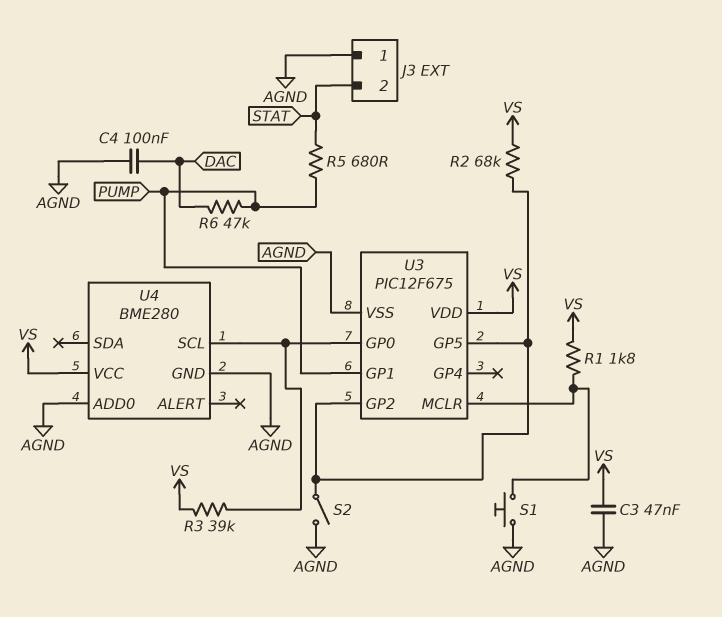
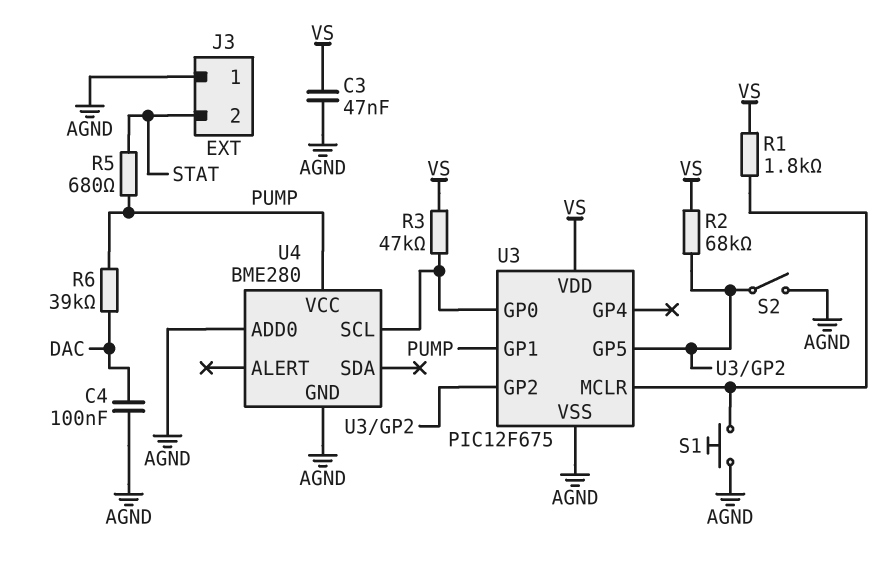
R3: 39k (U3/GP0, VS) -> 47k (U3/GP0, VS)
R6: 47k (DAC, PUMP) -> 39k (DAC, PUMP)
U4 pin VCC: VS -> PUMP

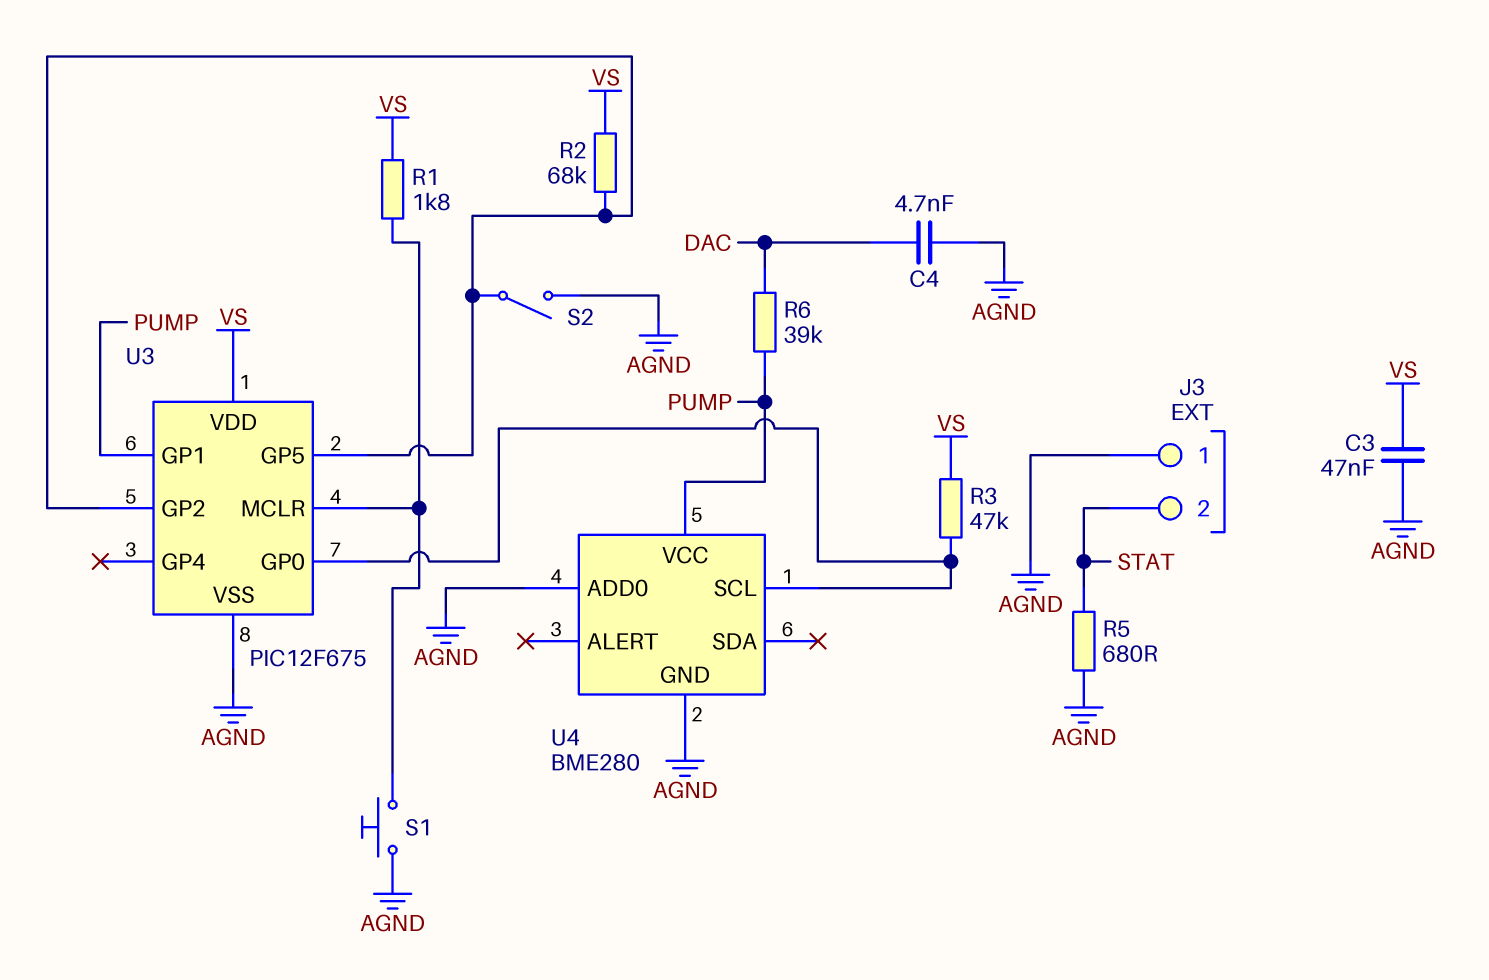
C4: 100nF (AGND, DAC) -> 4.7nF (AGND, DAC)
R5: 680 (PUMP, STAT) -> 680 (AGND, STAT)

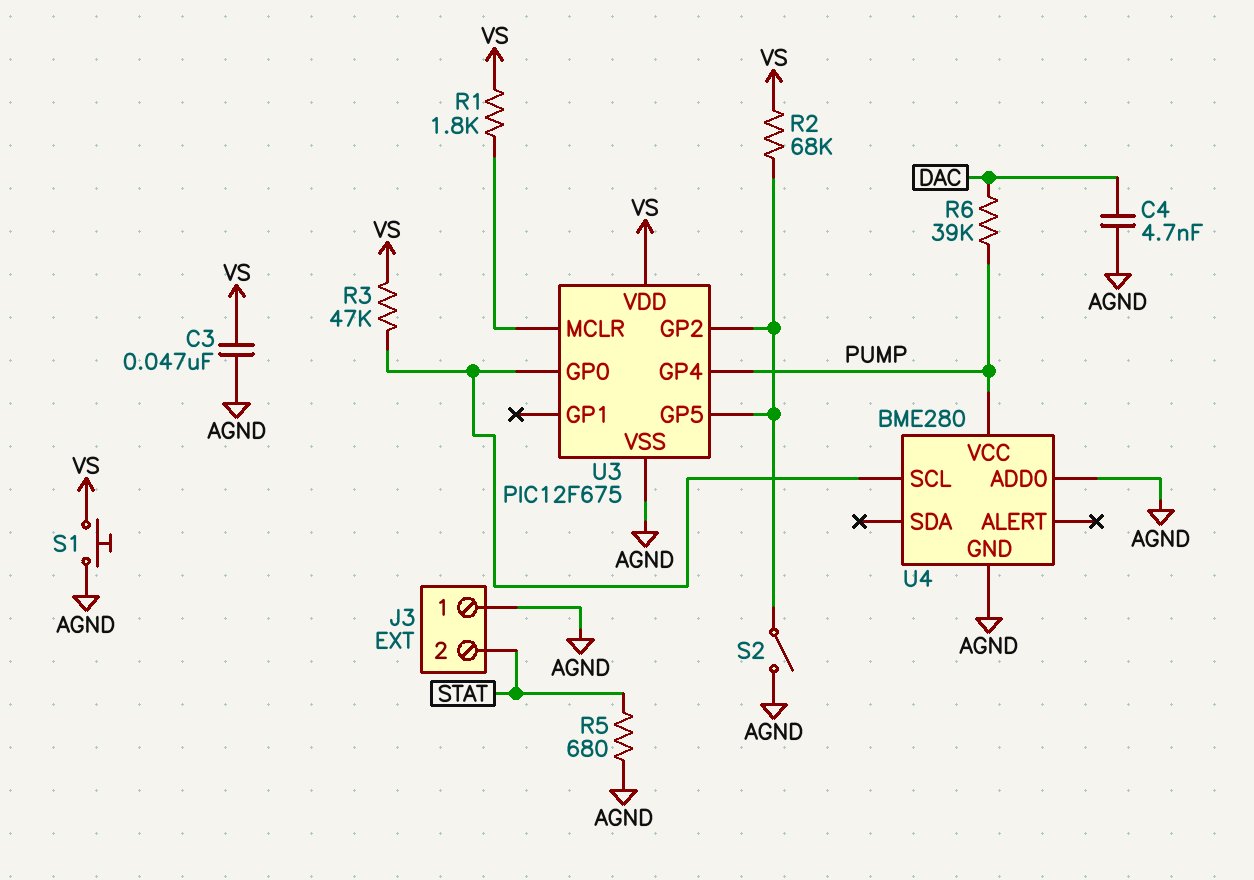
S1: button (AGND, U3/MCLR) -> button (AGND, VS)
U3 pin GP1: PUMP -> none
U3 pin GP4: none -> PUMP

